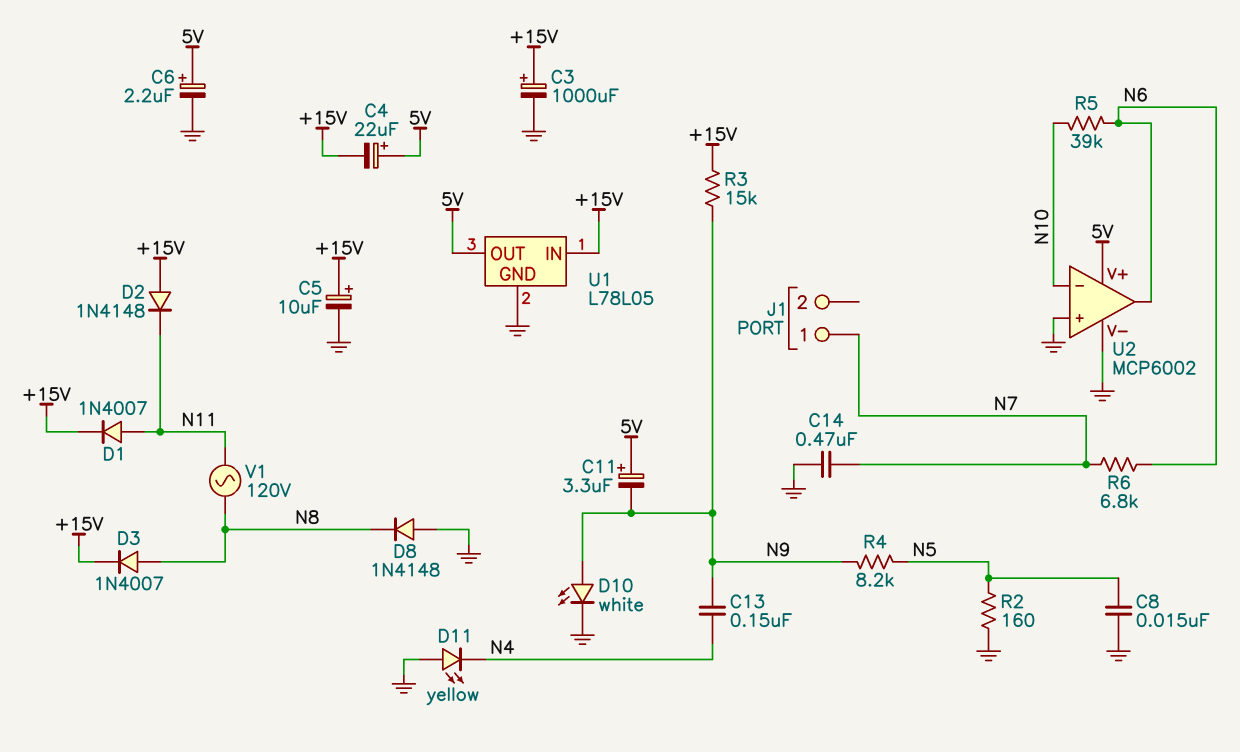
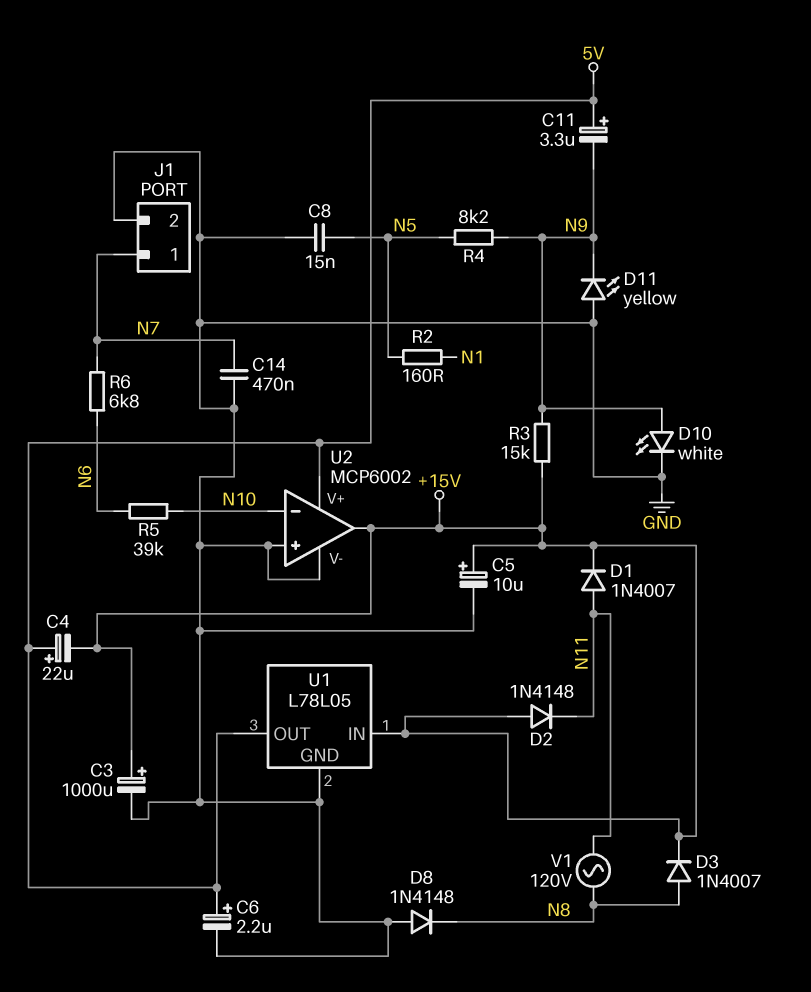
C13: 150nF (N4, N9) -> none
D11: LED yellow (A GND, K N4) -> LED yellow (A GND, K N9)
J1 pin 2: none -> GND
R2: 160 (GND, N5) -> 160 (N1, N5)
U2 pin out: N6 -> +15V

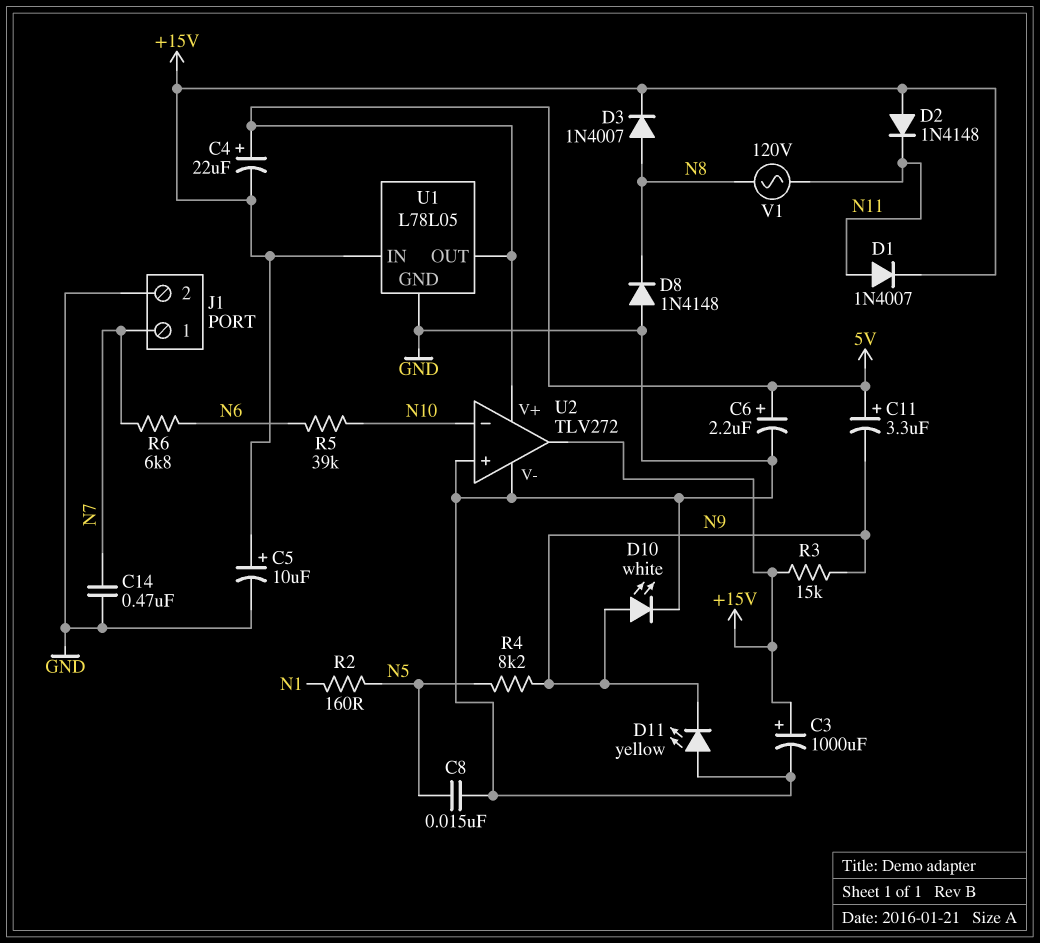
U2: MCP6002 -> TLV272

